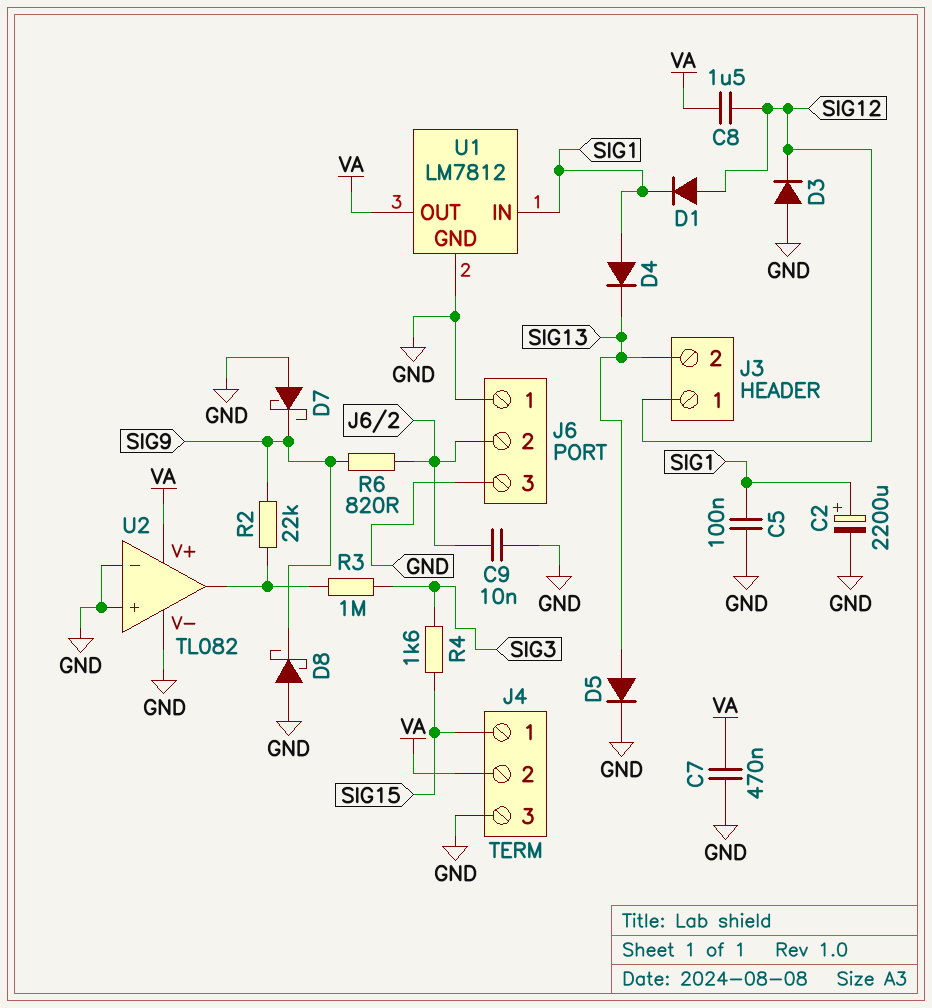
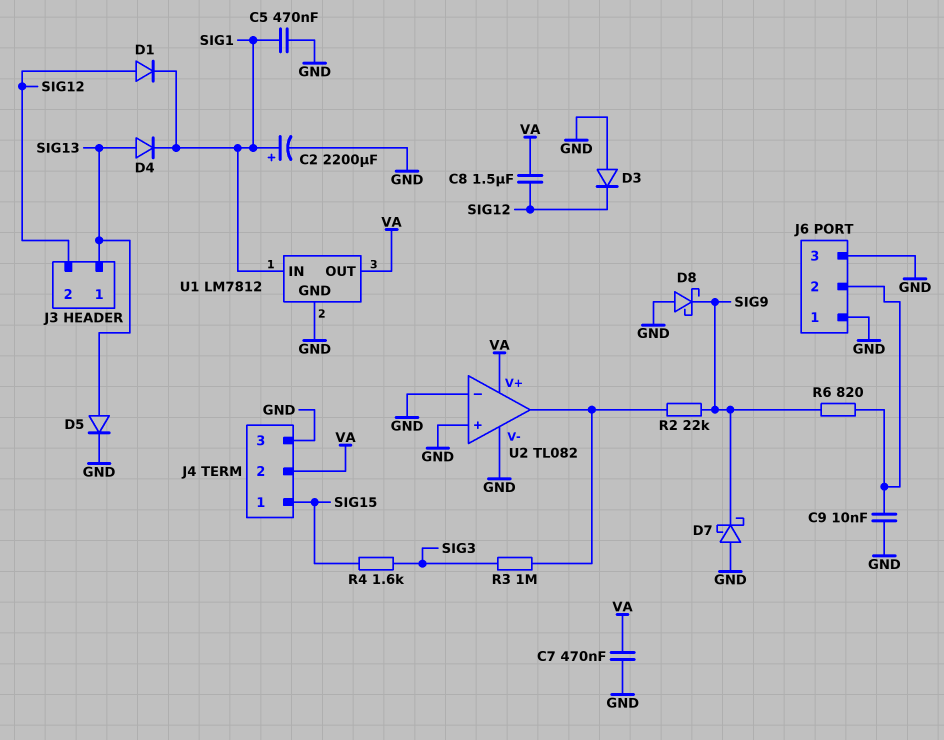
C5: 100nF (GND, SIG1) -> 470nF (GND, SIG1)
D4: diode (A SIG1, K SIG13) -> diode (A SIG13, K SIG1)
J3 pin 1: SIG12 -> SIG13
J3 pin 2: SIG13 -> SIG12

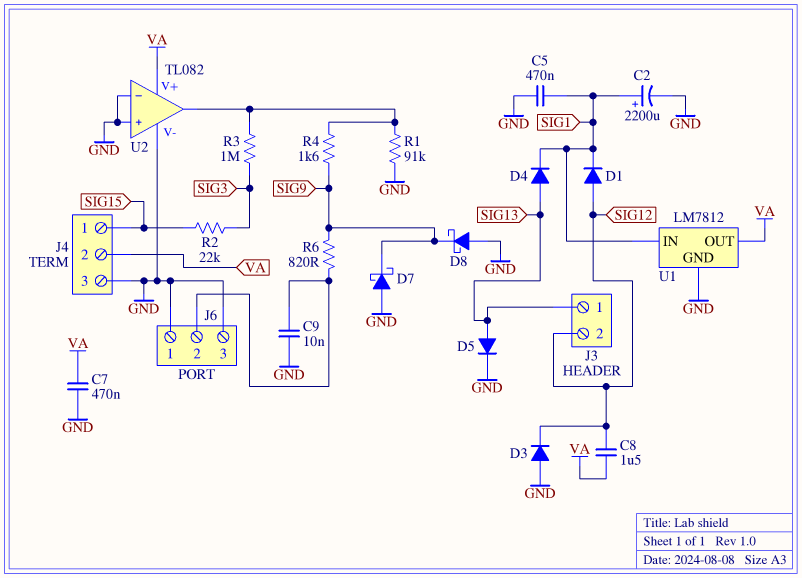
R1: none -> 91k (GND, U2/out)
R2: 22k (SIG9, U2/out) -> 22k (SIG3, SIG15)
R4: 1.6k (SIG3, SIG15) -> 1.6k (SIG9, U2/out)

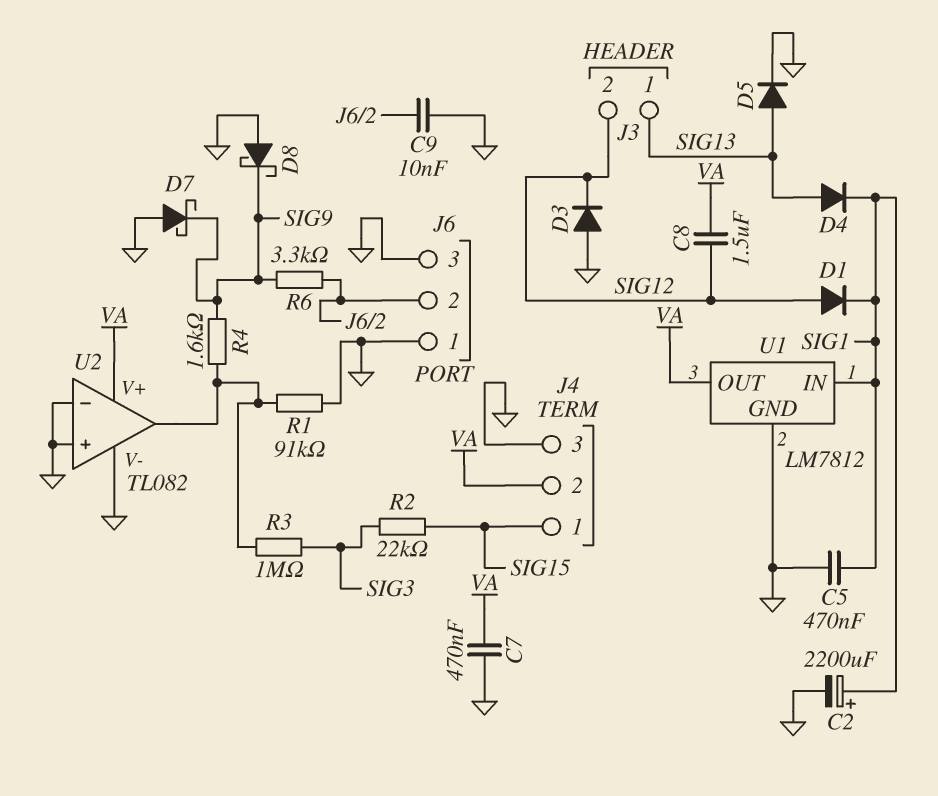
R6: 820 (J6/2, SIG9) -> 3.3k (J6/2, SIG9)

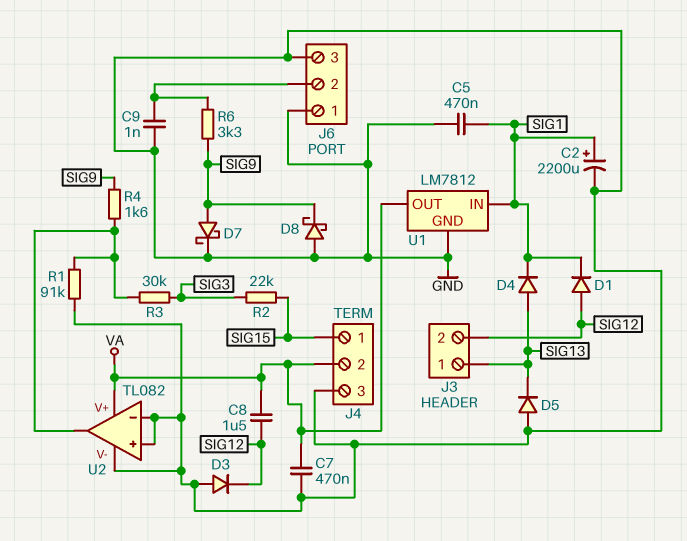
C9: 10nF (GND, J6/2) -> 1nF (GND, J6/2)
D5: diode (A SIG13, K GND) -> diode (A GND, K SIG13)
D7: schottky (A GND, K SIG9) -> schottky (A SIG9, K GND)
R3: 1M (SIG3, U2/out) -> 30k (SIG3, U2/out)

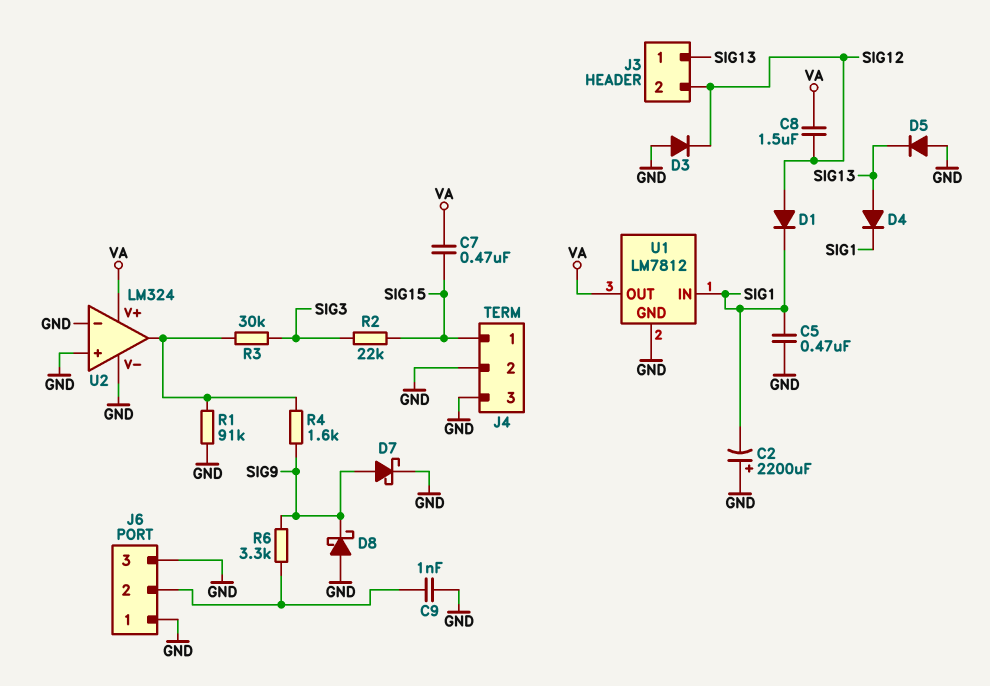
C2: 2200uF (plus SIG1, minus GND) -> 2200uF (plus GND, minus SIG1)
C7: 470nF (GND, VA) -> 470nF (SIG15, VA)
J4 pin 2: VA -> GND
U2: TL082 -> LM324

